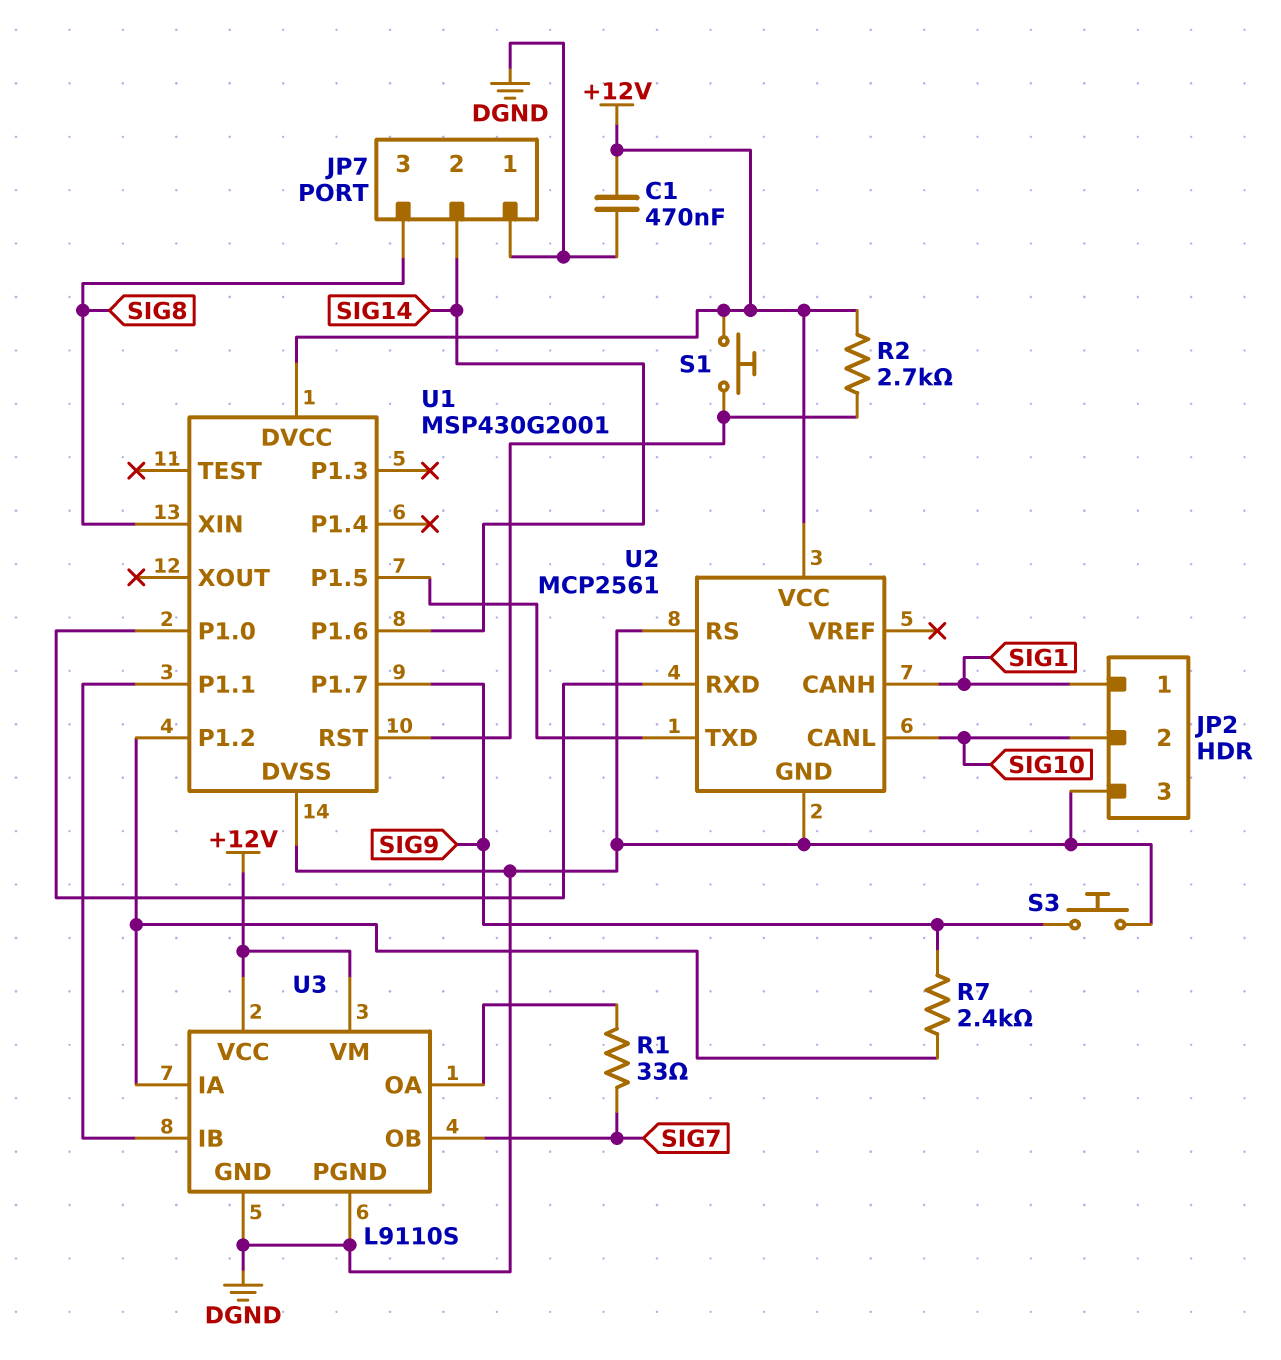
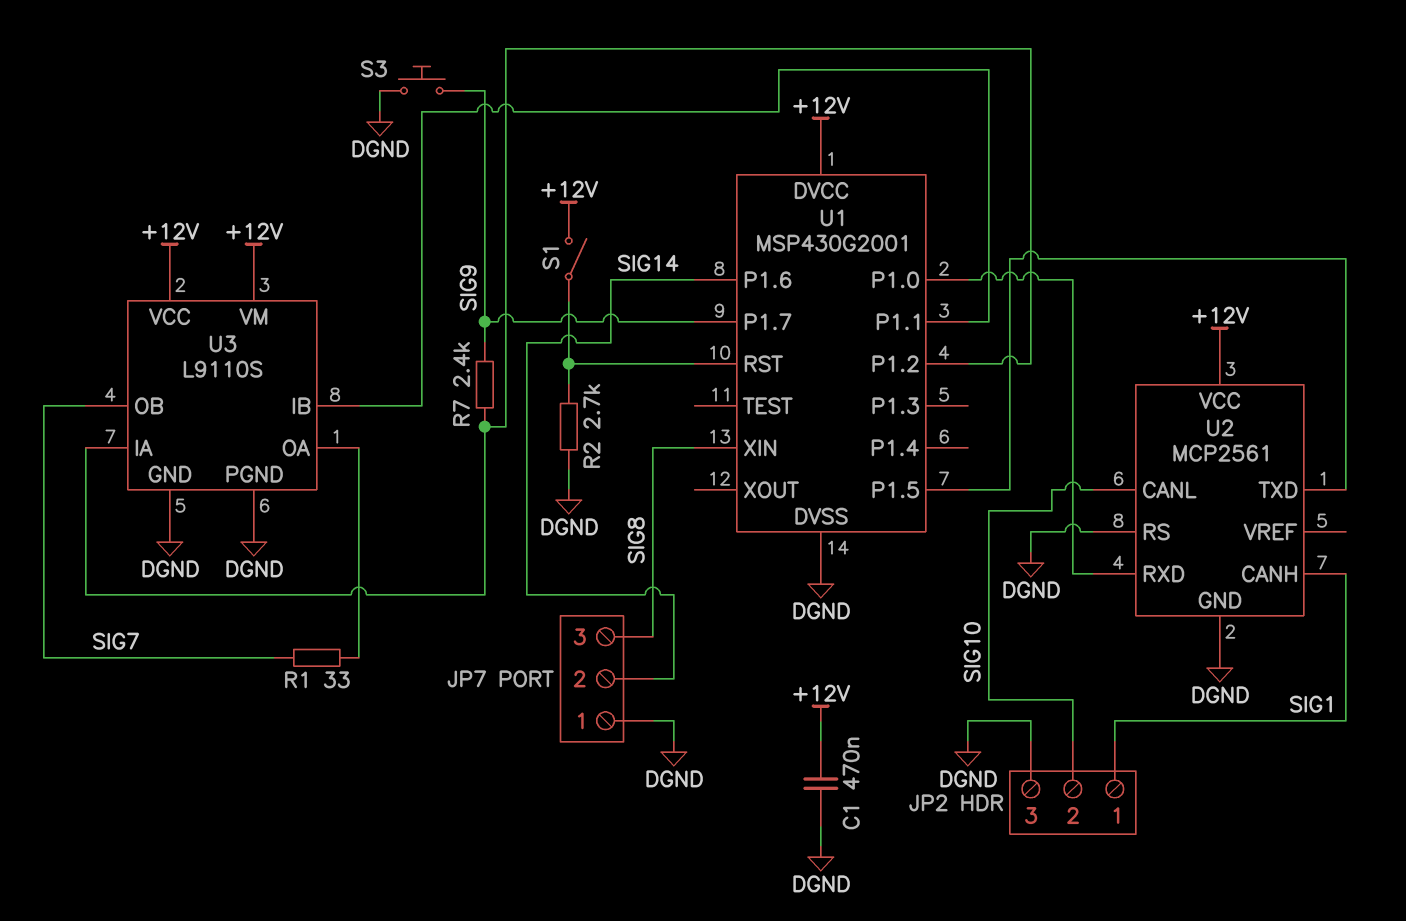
R2: 2.7k (+12V, U1/RST) -> 2.7k (DGND, U1/RST)
S1: button (+12V, U1/RST) -> switch (+12V, U1/RST)

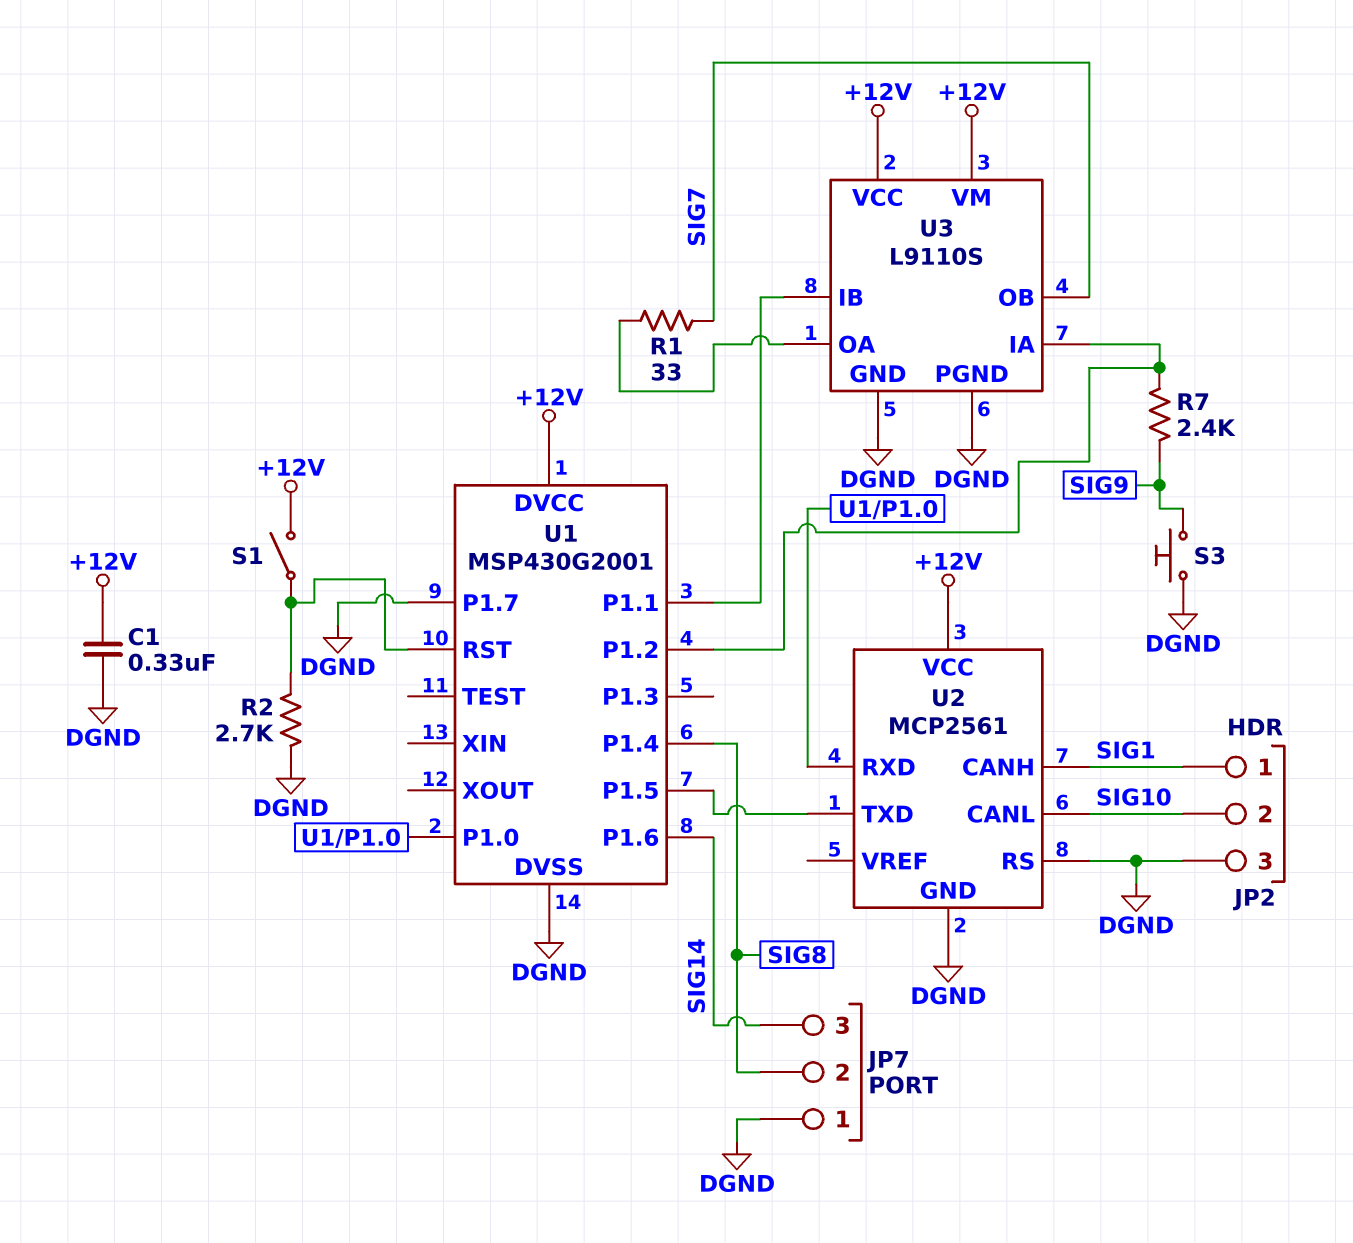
C1: 470nF (+12V, DGND) -> 330nF (+12V, DGND)
JP7 pin 2: SIG14 -> SIG8
JP7 pin 3: SIG8 -> SIG14
U1 pin P1.4: none -> SIG8
U1 pin P1.7: SIG9 -> DGND
U1 pin XIN: SIG8 -> none

